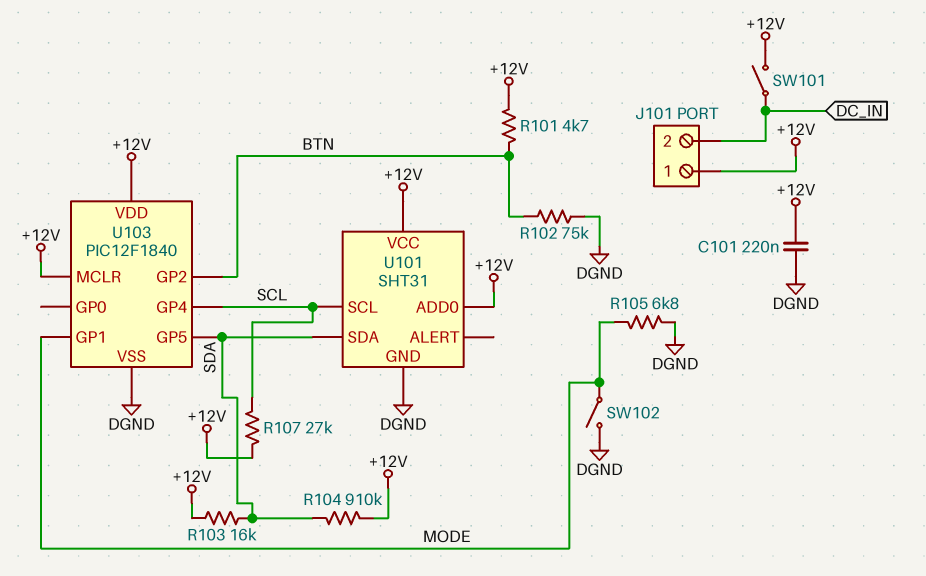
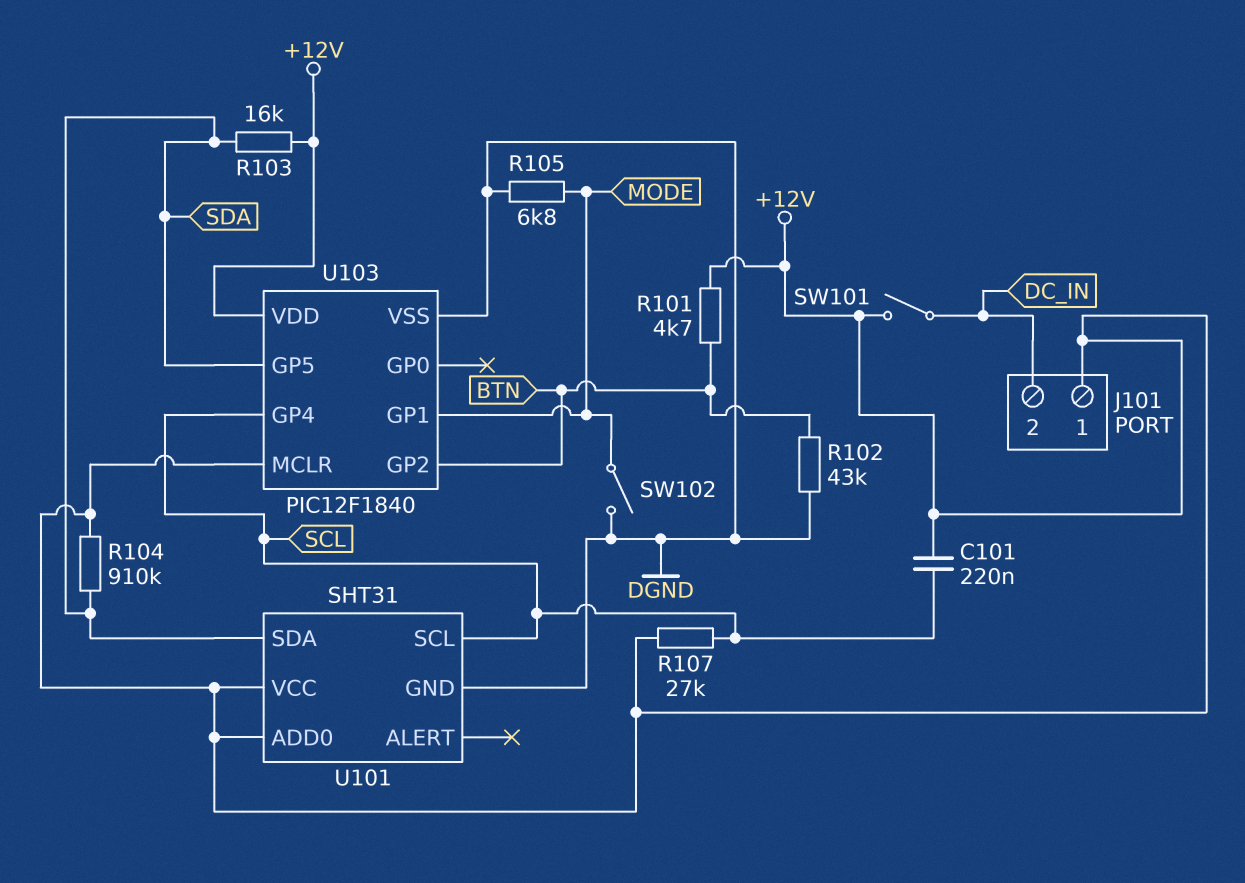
C101: 220nF (+12V, DGND) -> 220nF (+12V, SCL)
R102: 75k (BTN, DGND) -> 43k (BTN, DGND)

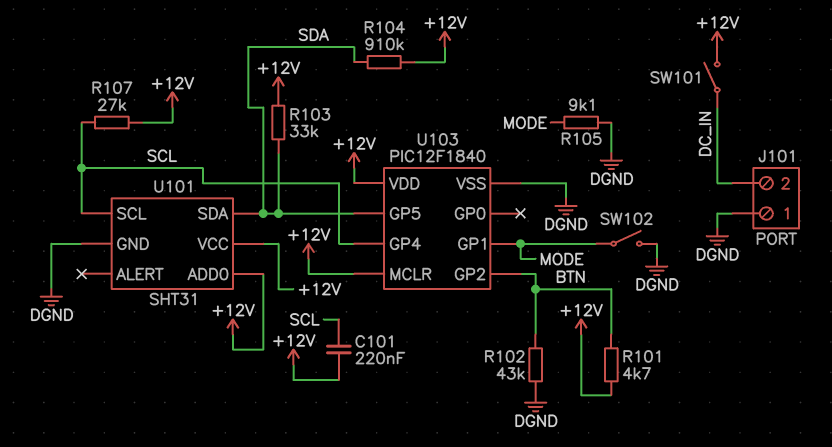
J101 pin 1: +12V -> DGND
R103: 16k (+12V, SDA) -> 33k (+12V, SDA)
R105: 6.8k (DGND, MODE) -> 9.1k (DGND, MODE)

